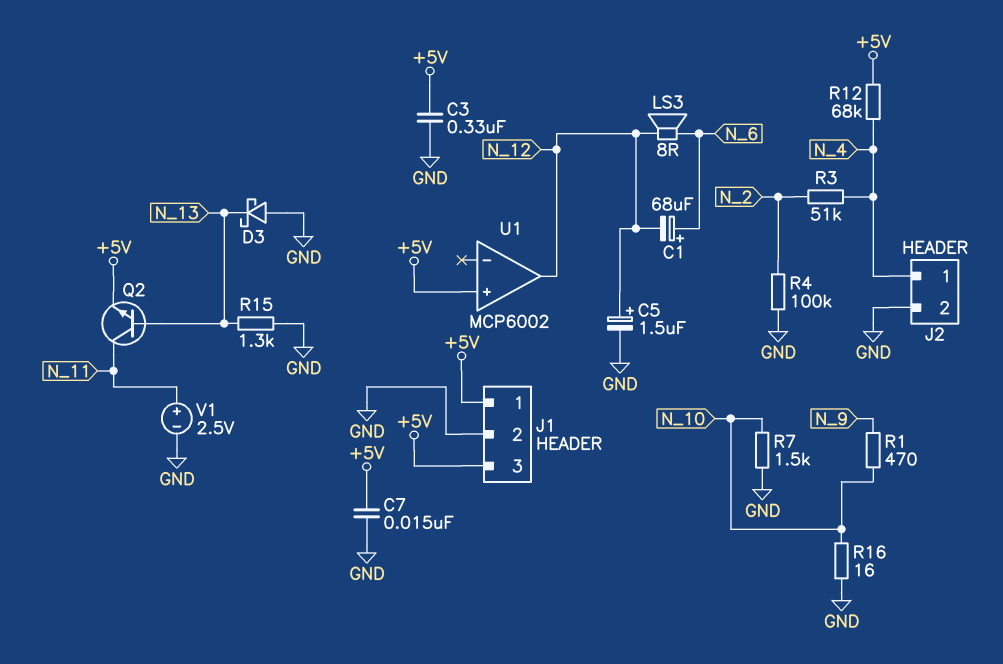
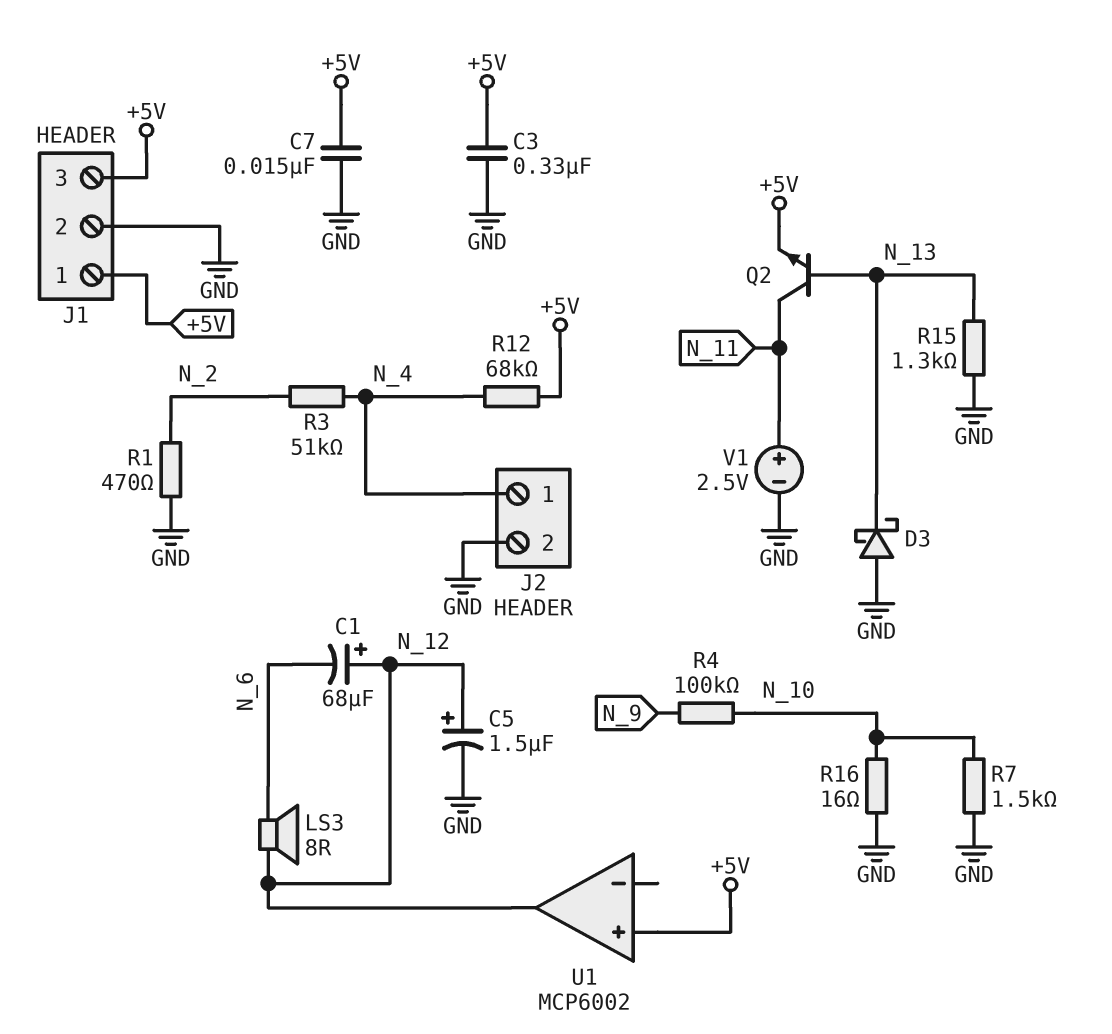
C1: 68uF (plus N_6, minus N_12) -> 68uF (plus N_12, minus N_6)
R1: 470 (N_9, N_10) -> 470 (GND, N_2)
R4: 100k (GND, N_2) -> 100k (N_9, N_10)

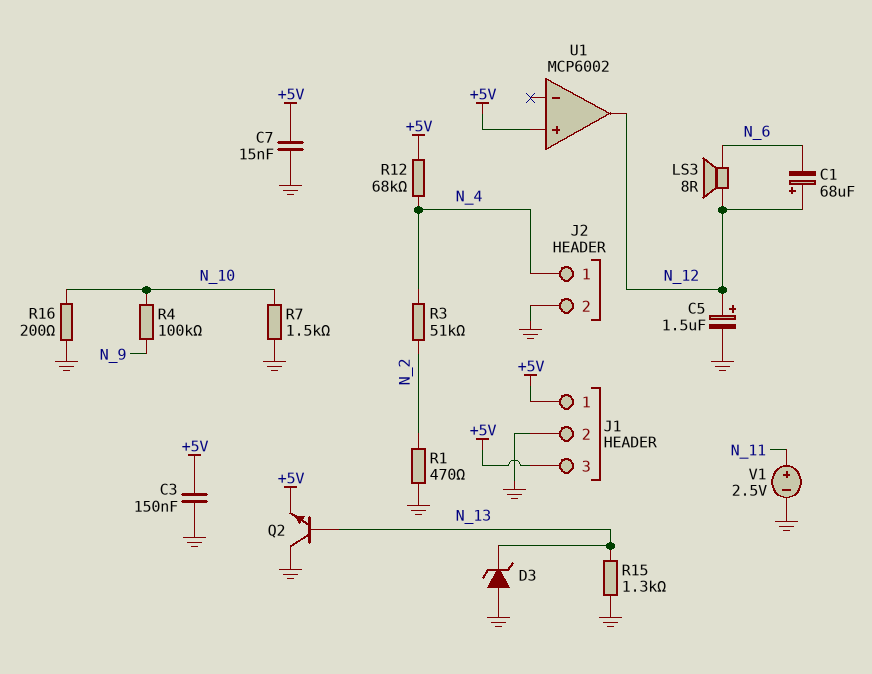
C3: 330nF (+5V, GND) -> 150nF (+5V, GND)
D3: schottky (A GND, K N_13) -> zener (A GND, K N_13)
Q2: NPN (B N_13, C N_11, E +5V) -> NPN (B N_13, C GND, E +5V)
R16: 16 (GND, N_10) -> 200 (GND, N_10)

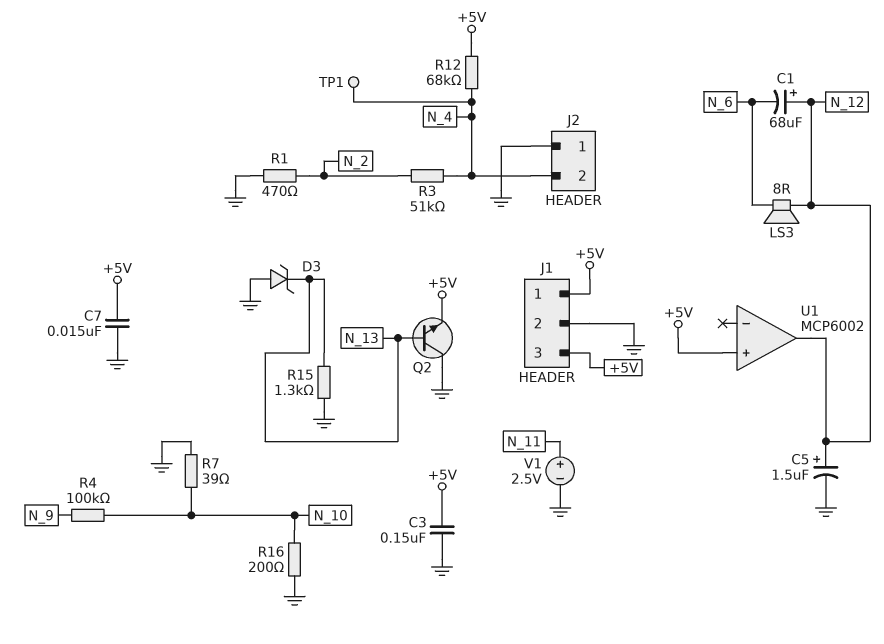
J2 pin 1: N_4 -> GND
J2 pin 2: GND -> N_4
R7: 1.5k (GND, N_10) -> 39 (GND, N_10)
TP1: none -> test point (N_4)

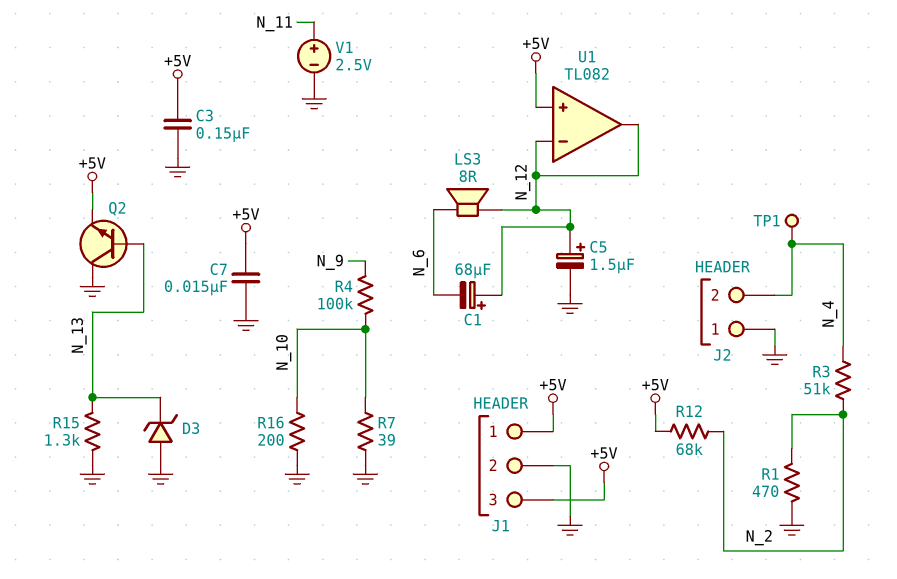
R12: 68k (+5V, N_4) -> 68k (+5V, N_2)
U1: MCP6002 -> TL082
U1 pin in-: none -> N_12

